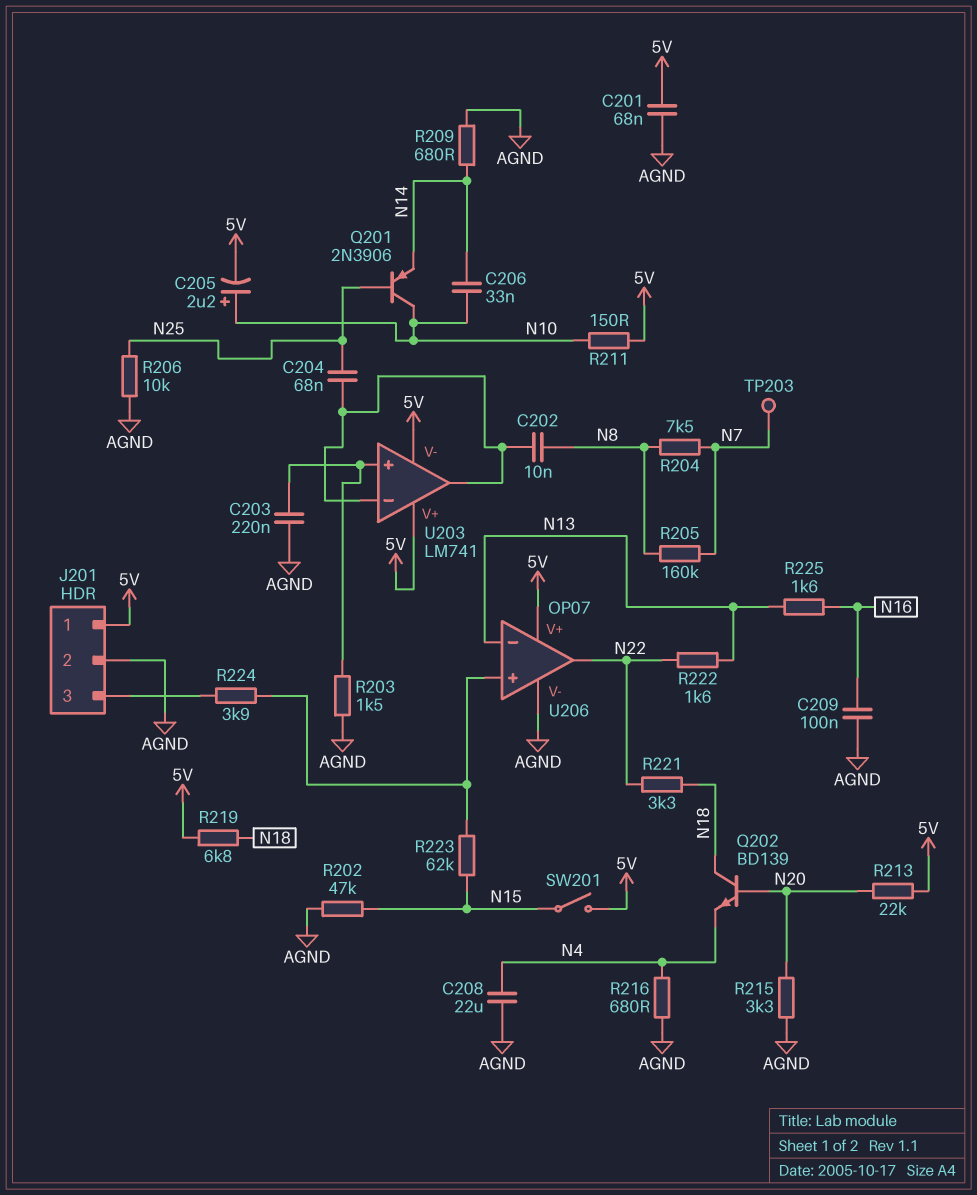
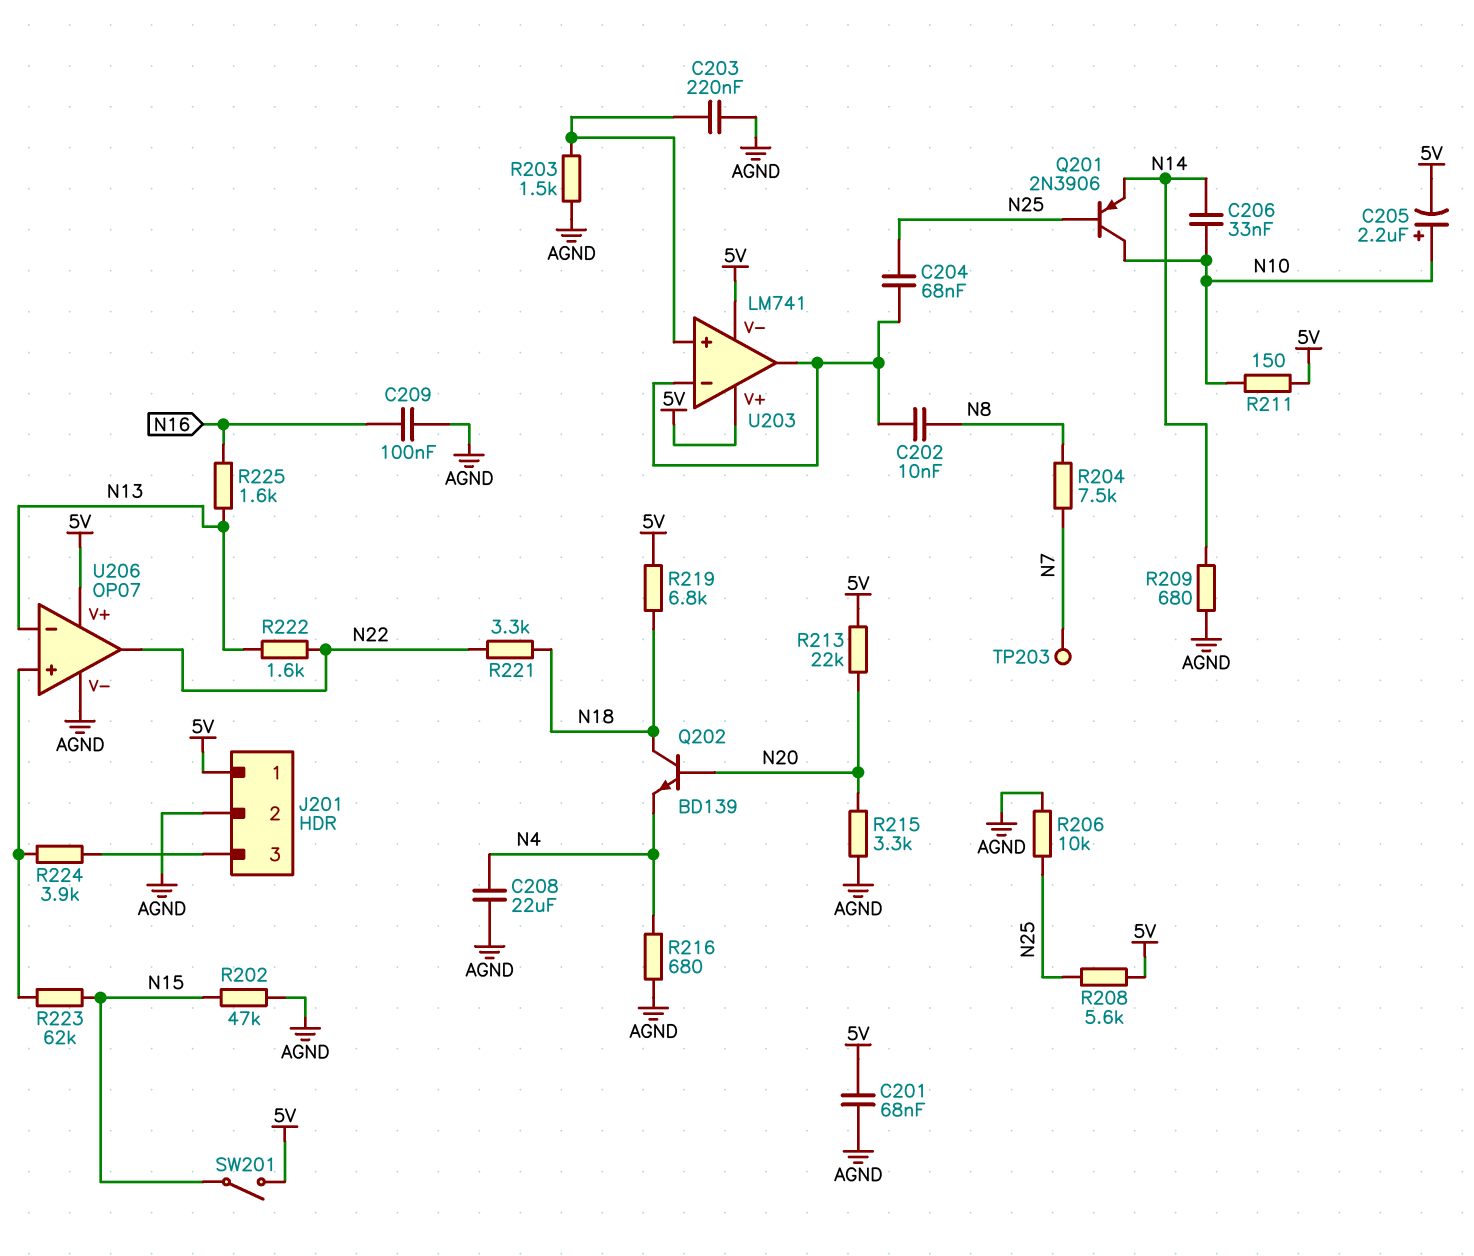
R205: 160k (N7, N8) -> none
R208: none -> 5.6k (5V, N25)

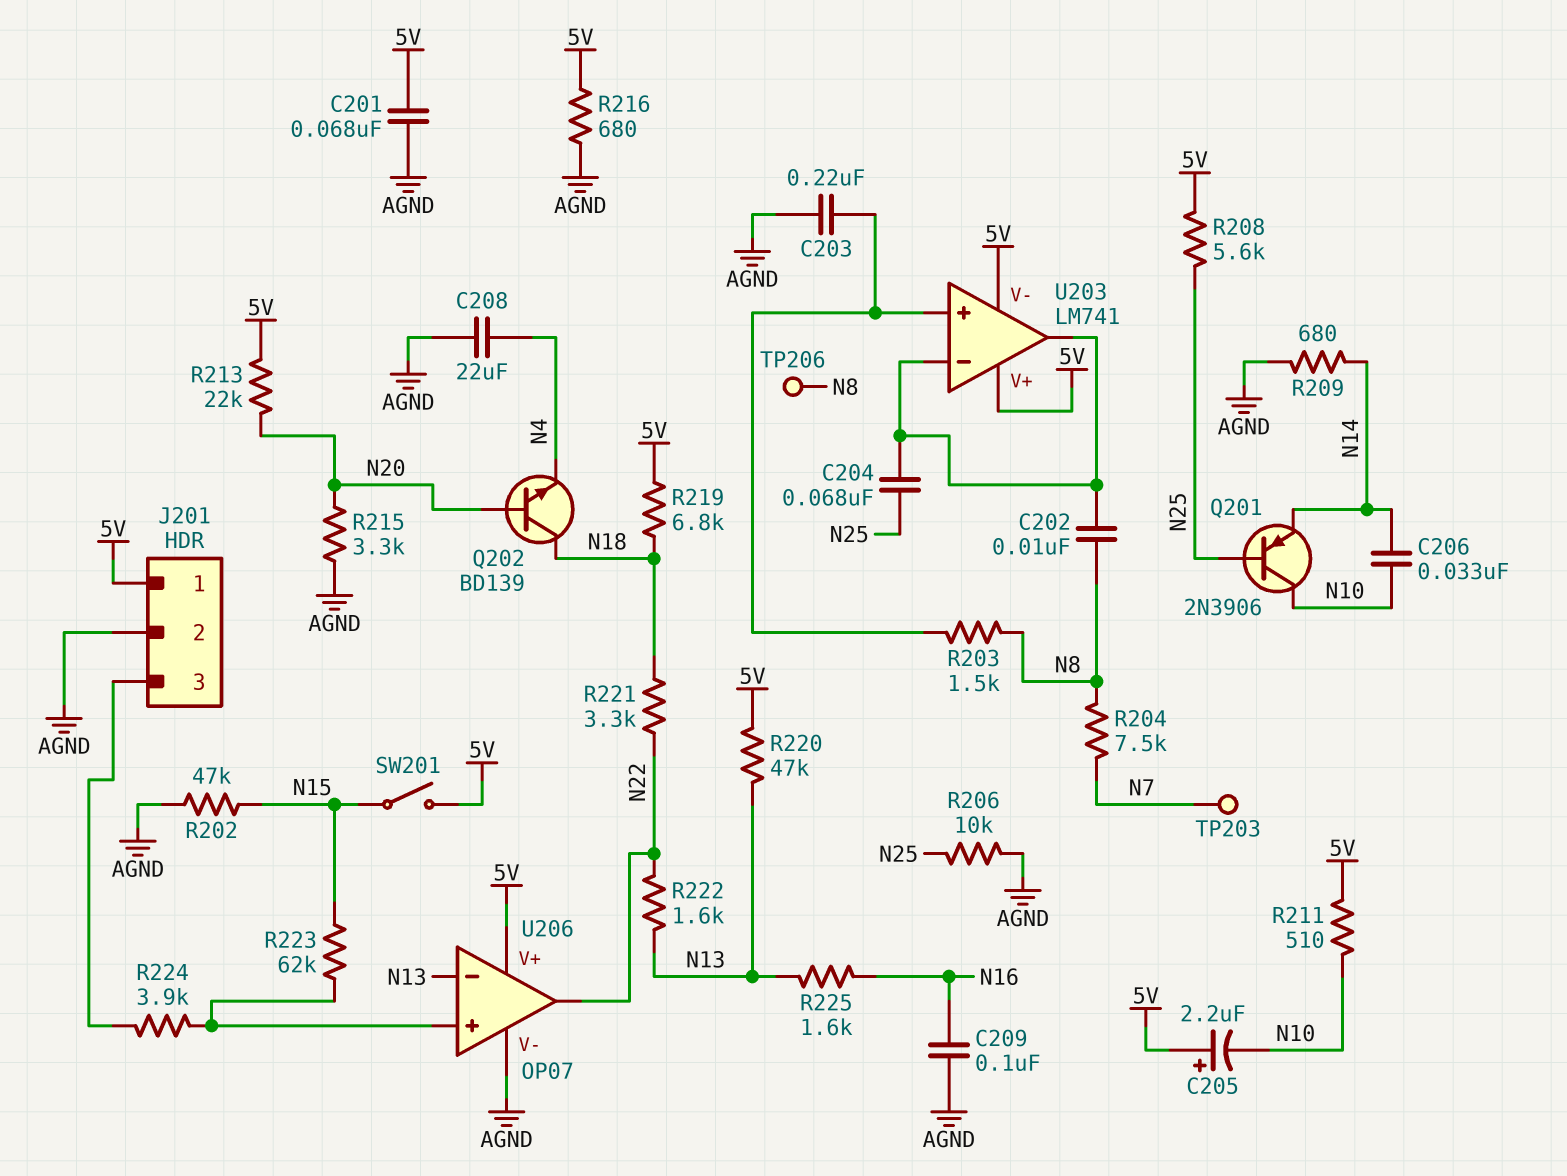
C205: 2.2uF (plus N10, minus 5V) -> 2.2uF (plus 5V, minus N10)
R203: 1.5k (AGND, U203/in+) -> 1.5k (N8, U203/in+)
R211: 150 (5V, N10) -> 510 (5V, N10)
R216: 680 (AGND, N4) -> 680 (5V, AGND)
R220: none -> 47k (5V, N13)
TP206: none -> test point (N8)

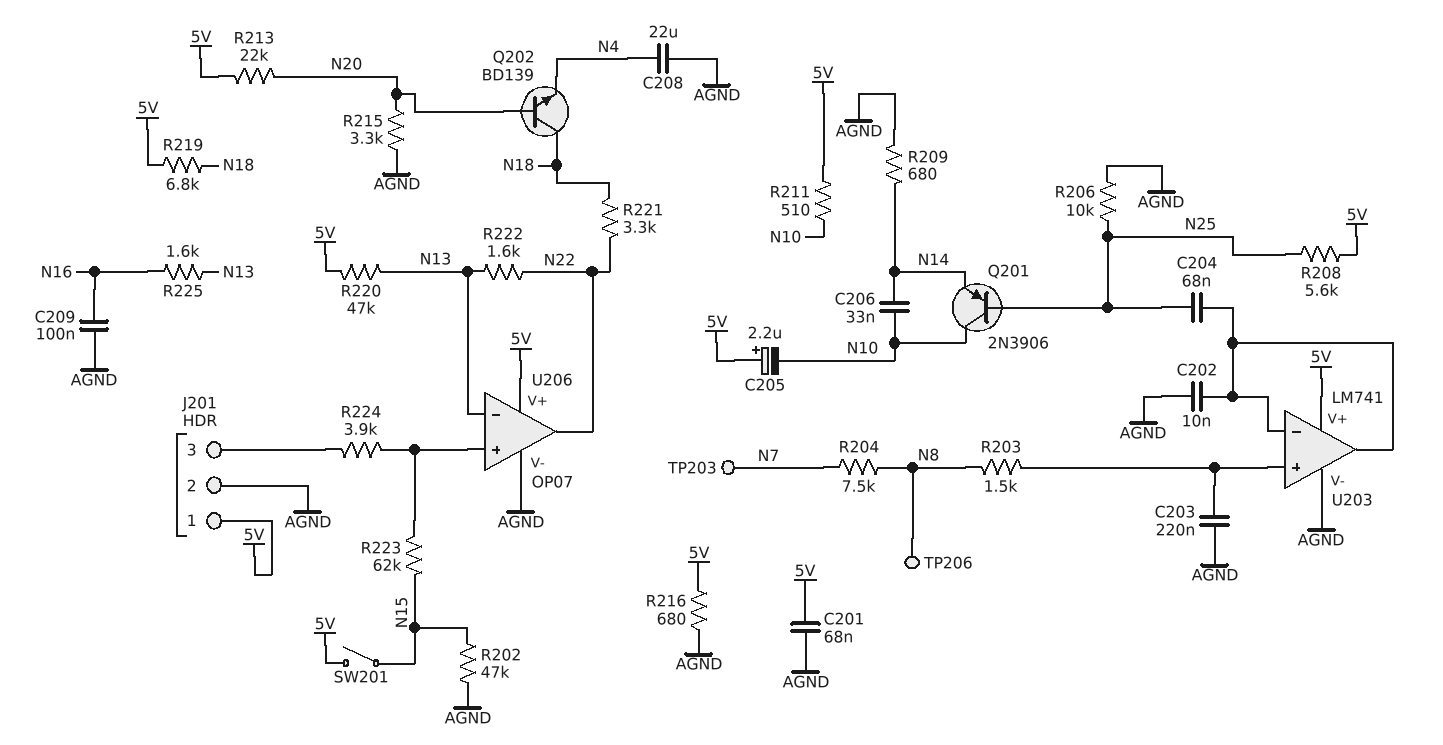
C202: 10nF (N8, U203/in-) -> 10nF (AGND, U203/in-)
U203 pin V-: 5V -> AGND

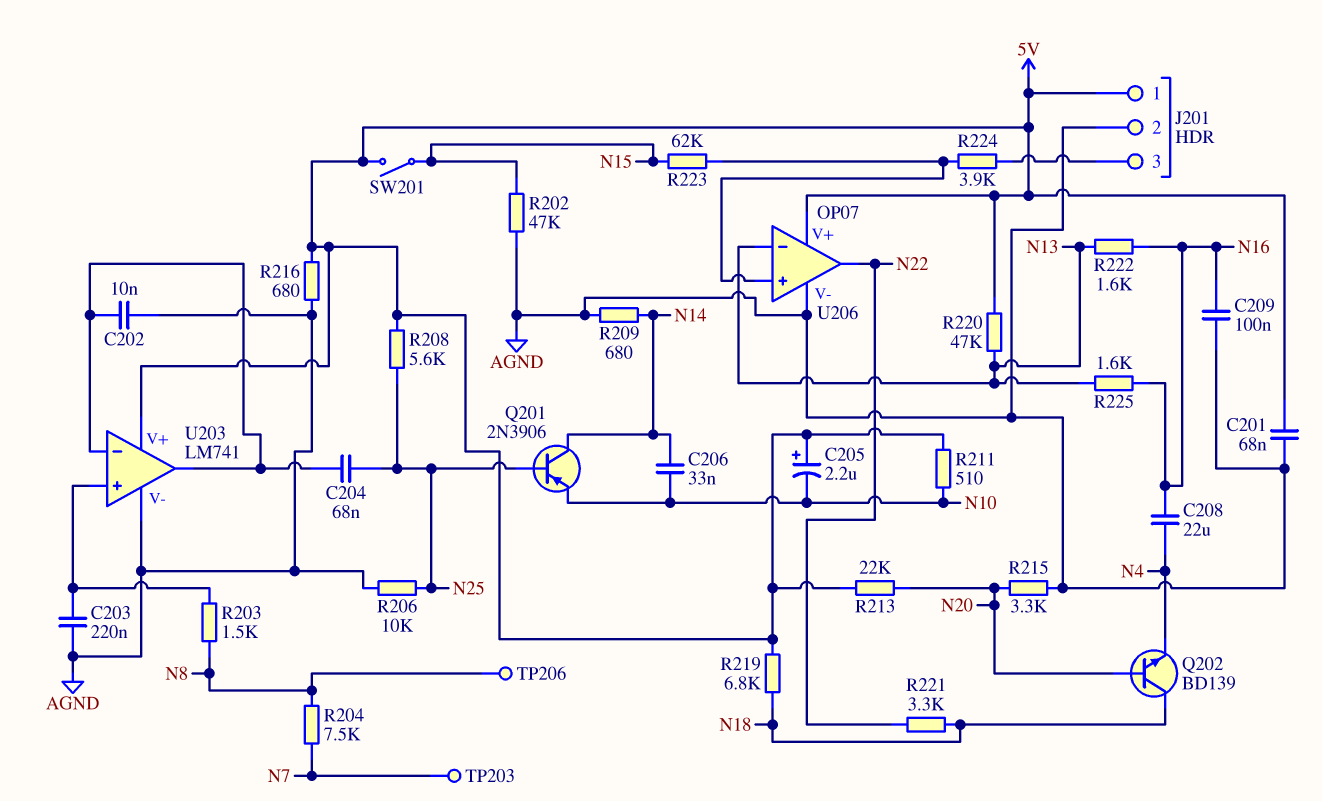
C208: 22uF (AGND, N4) -> 22uF (N4, N16)
Q201: PNP 2N3906 (B N25, C N10, E N14) -> PNP 2N3906 (B N25, C N14, E N10)
R222: 1.6k (N13, N22) -> 1.6k (N13, N16)

